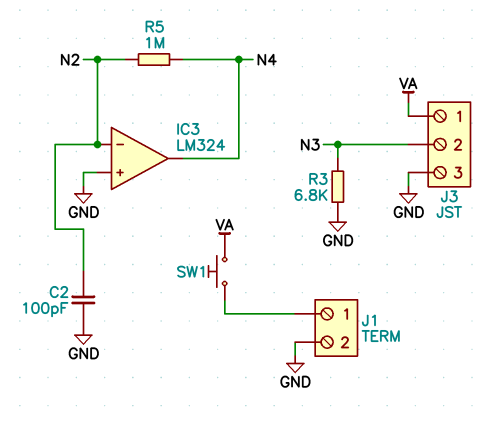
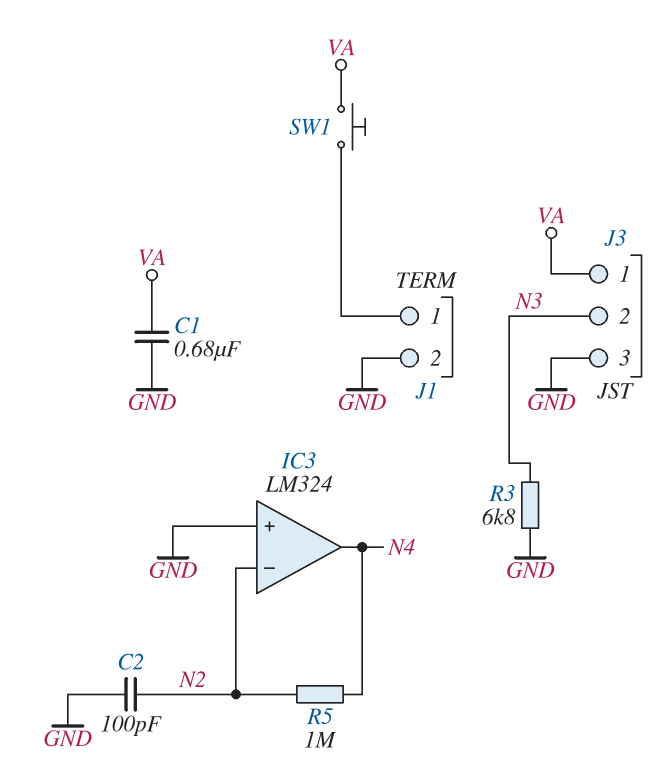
C1: none -> 680nF (GND, VA)

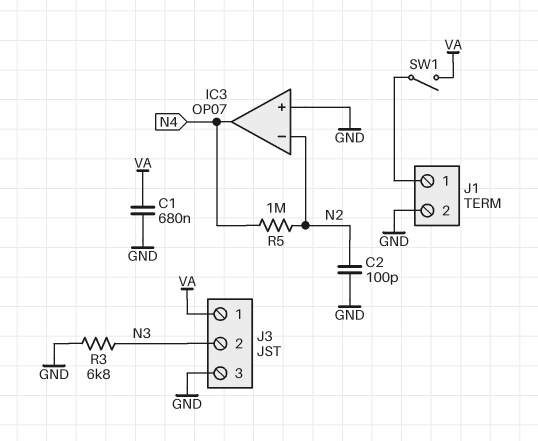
IC3: LM324 -> OP07
SW1: button (J1/1, VA) -> switch (J1/1, VA)

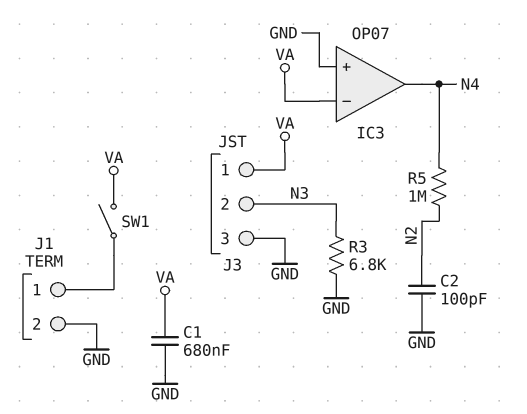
IC3 pin in-: N2 -> VA

